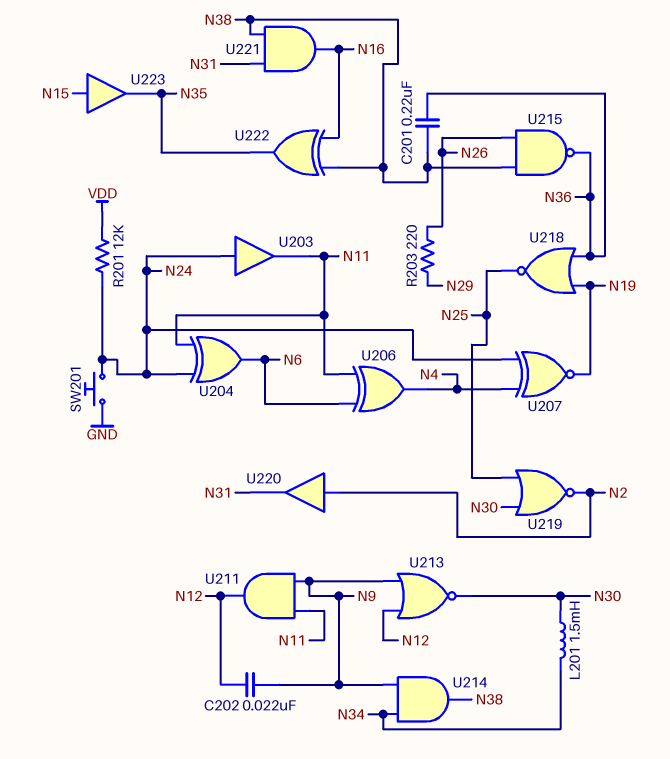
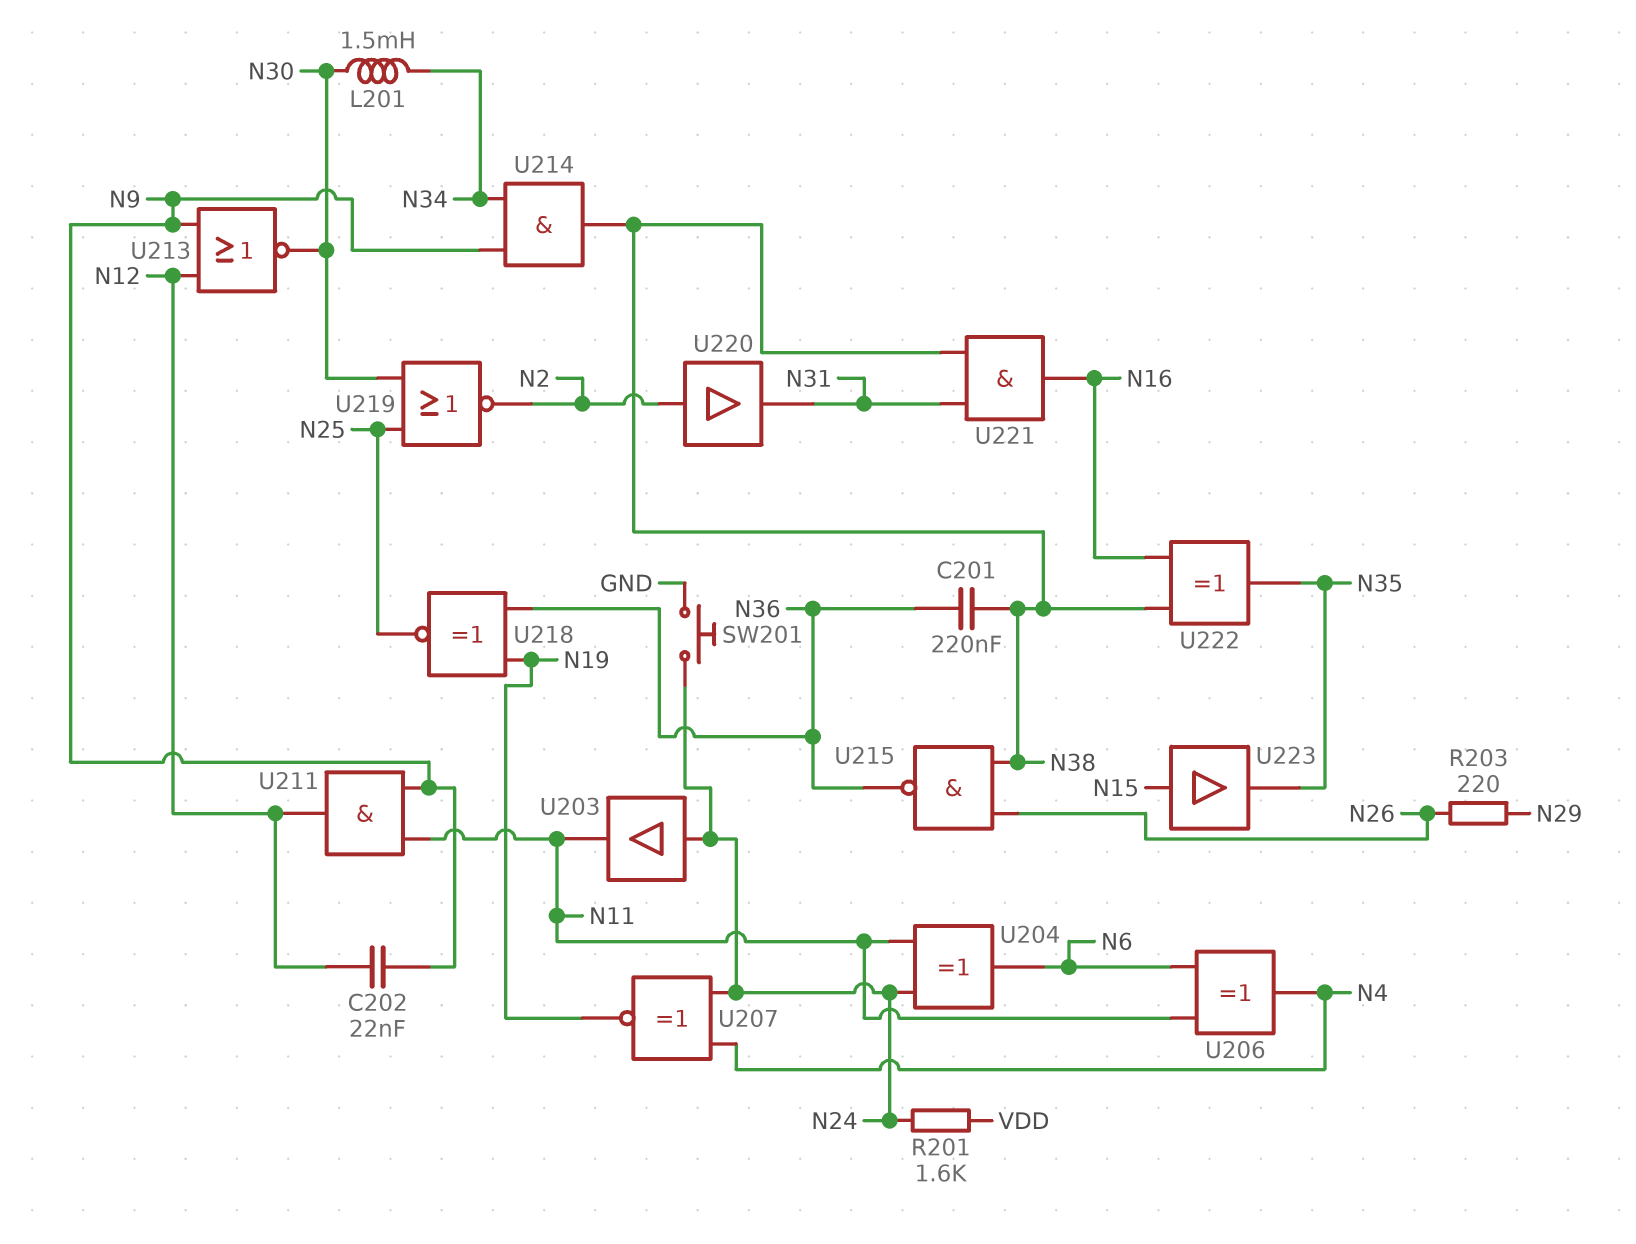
R201: 12k (N24, VDD) -> 1.6k (N24, VDD)
U218: NOR (in N19, in N36, out N25) -> XNOR (in N19, in N36, out N25)

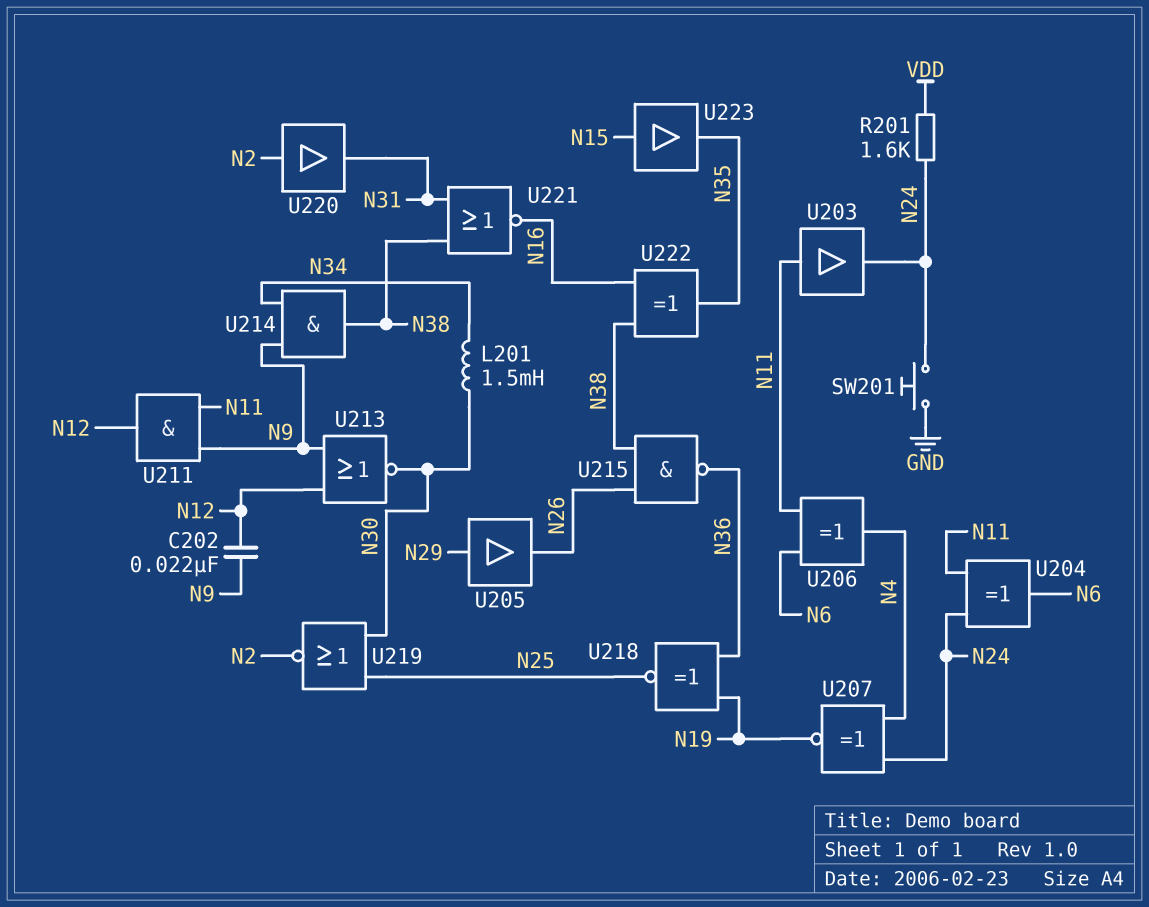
C201: 220nF (N36, N38) -> none
R203: 220 (N26, N29) -> none
U203: buffer (in N24, out N11) -> buffer (in N11, out N24)
U205: none -> buffer (in N29, out N26)
U221: AND (in N31, in N38, out N16) -> NOR (in N31, in N38, out N16)

